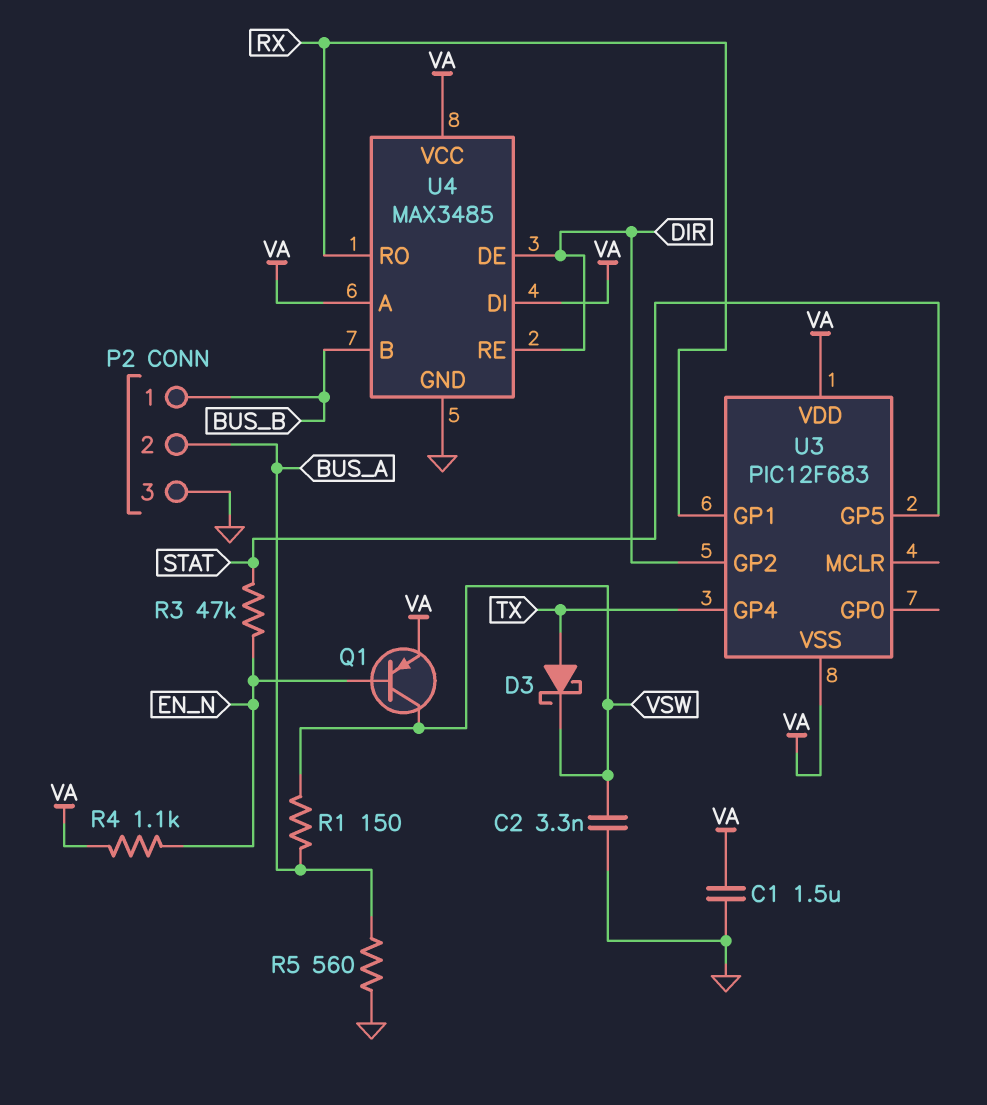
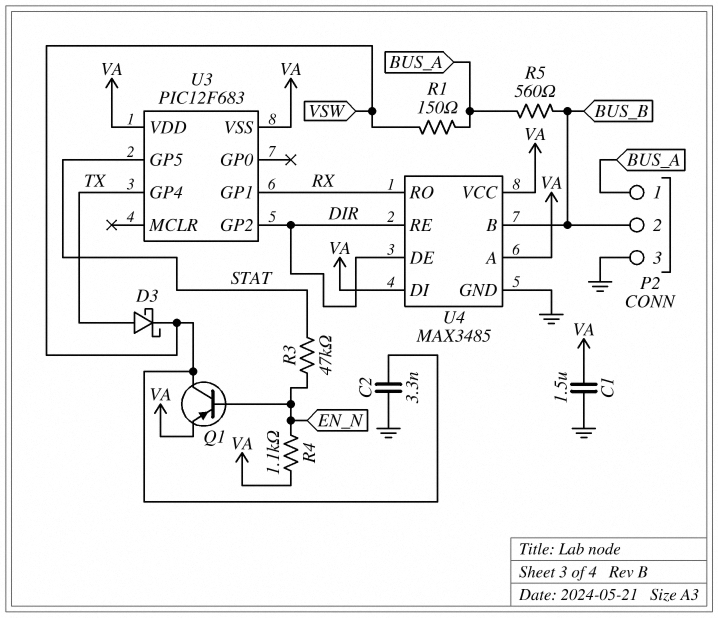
P2 pin 1: BUS_B -> BUS_A
P2 pin 2: BUS_A -> BUS_B
R5: 560 (BUS_A, GND) -> 560 (BUS_A, BUS_B)

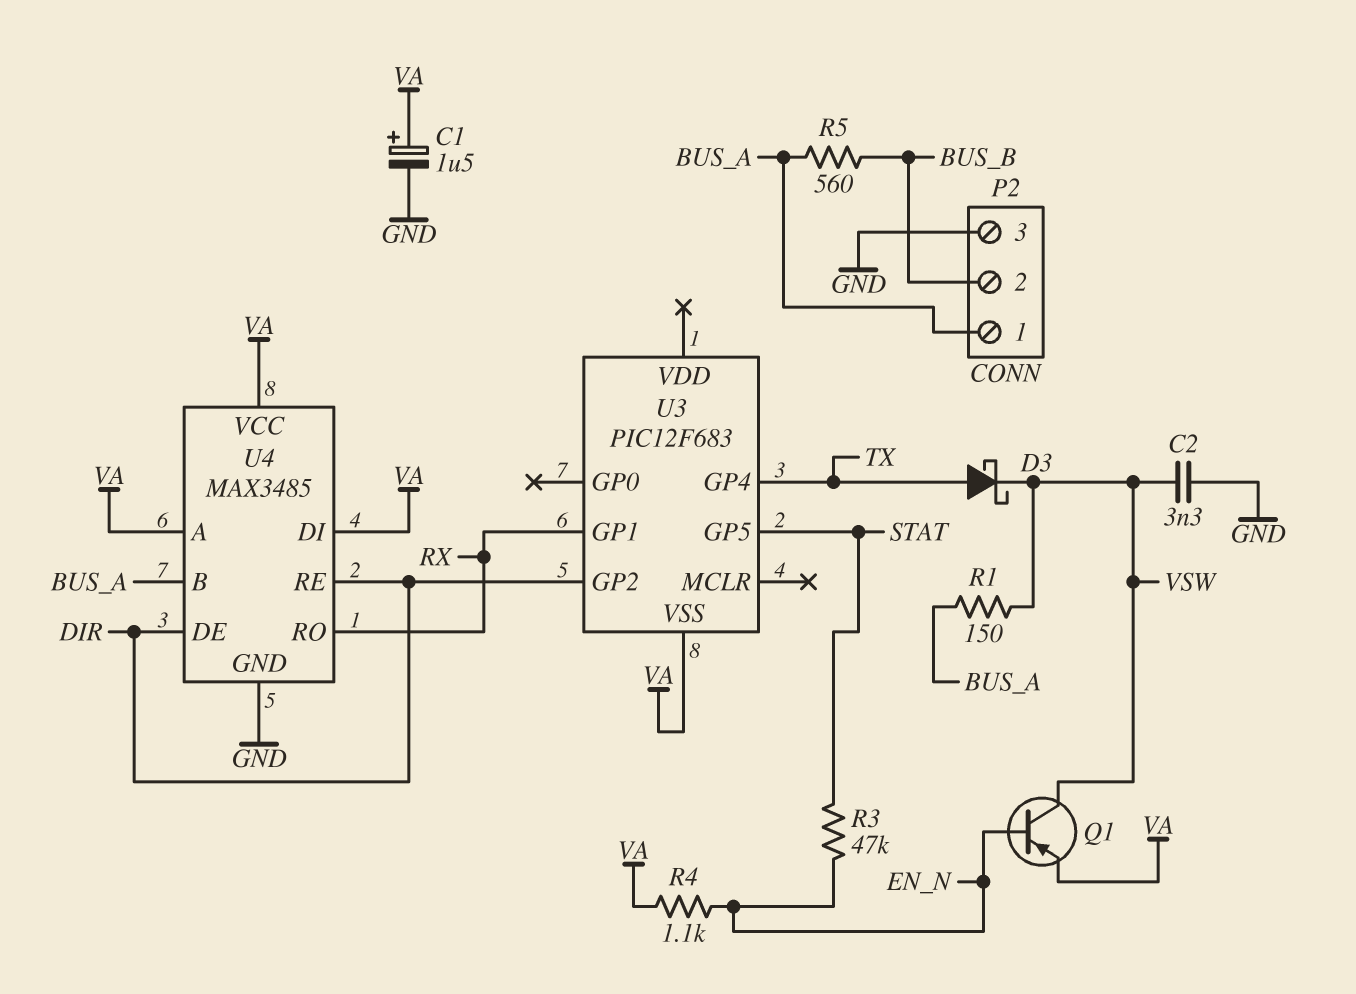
C1: 1.5uF (GND, VA) -> 1.5uF (plus VA, minus GND)
U3 pin VDD: VA -> none
U4 pin B: BUS_B -> BUS_A

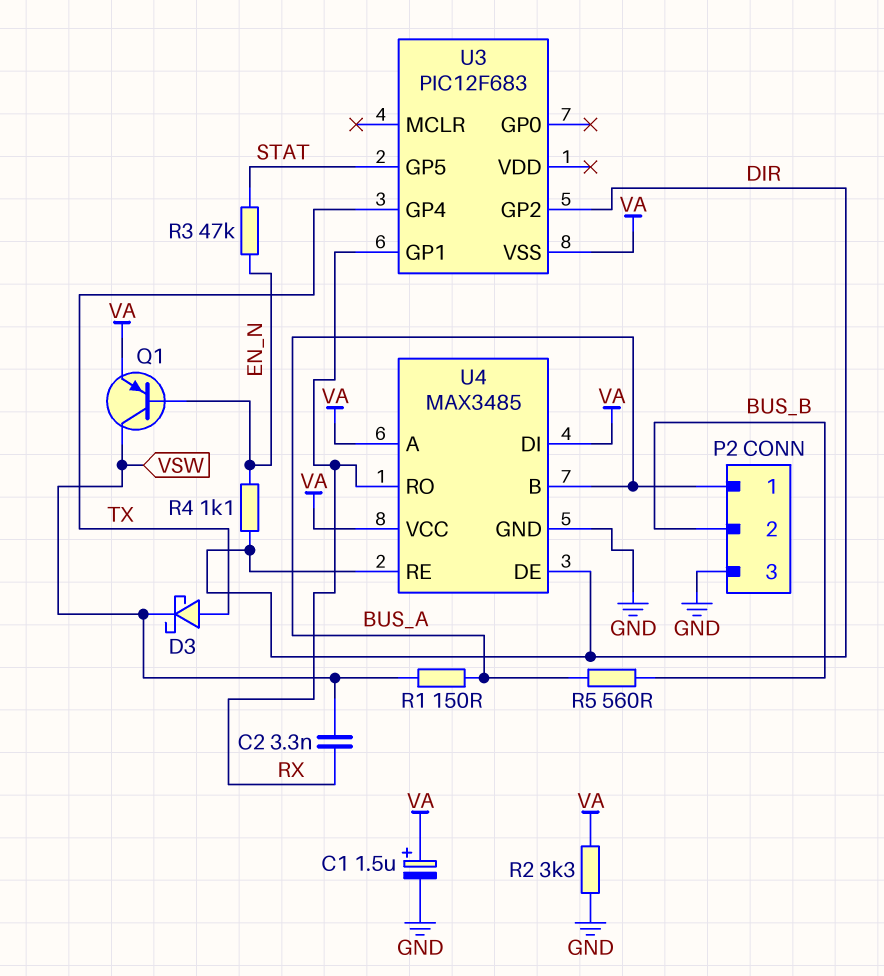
C2: 3.3nF (GND, VSW) -> 3.3nF (RX, VSW)
R2: none -> 3.3k (GND, VA)
R4: 1.1k (EN_N, VA) -> 1.1k (DIR, EN_N)

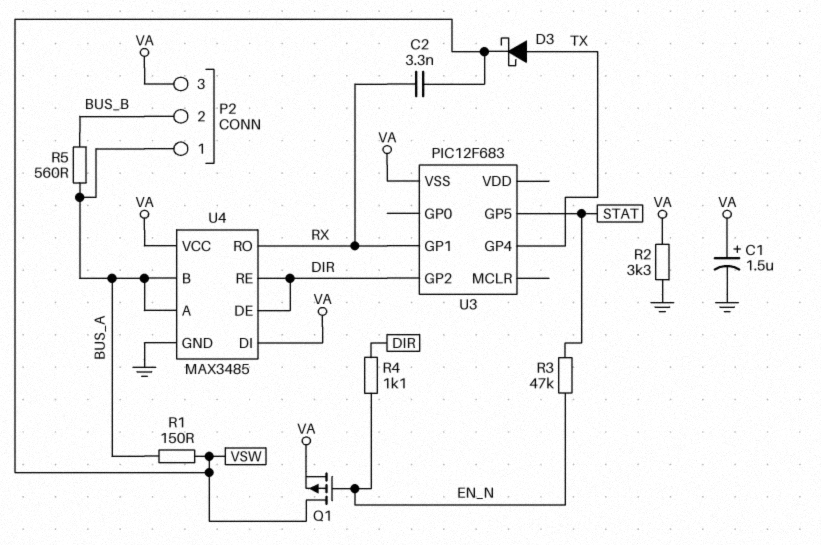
P2 pin 3: GND -> VA
Q1: PNP (B EN_N, C VSW, E VA) -> PMOS (G EN_N, D VSW, S VA)
U4 pin A: VA -> BUS_A

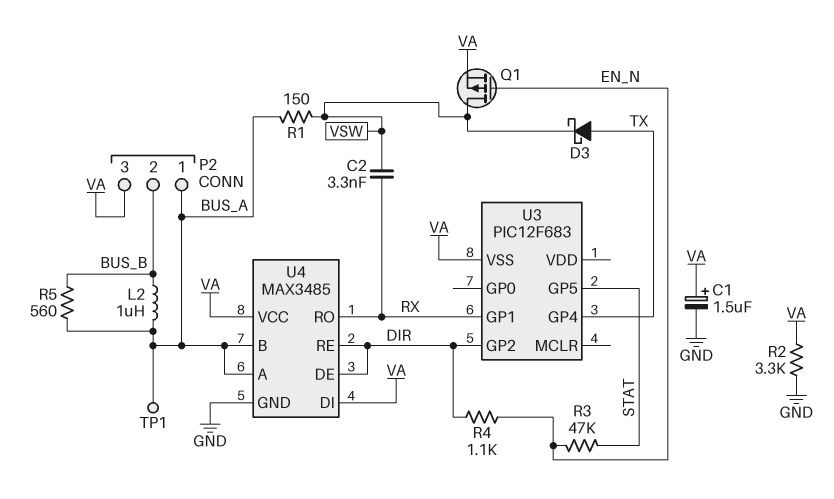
L2: none -> 1uH (BUS_A, BUS_B)
TP1: none -> test point (BUS_A)

